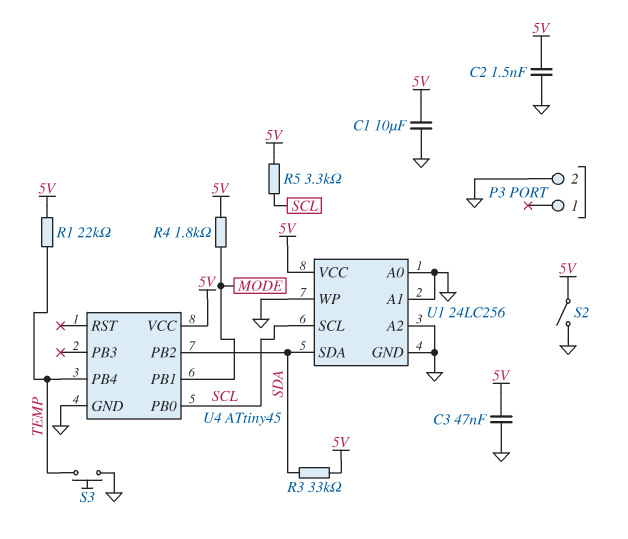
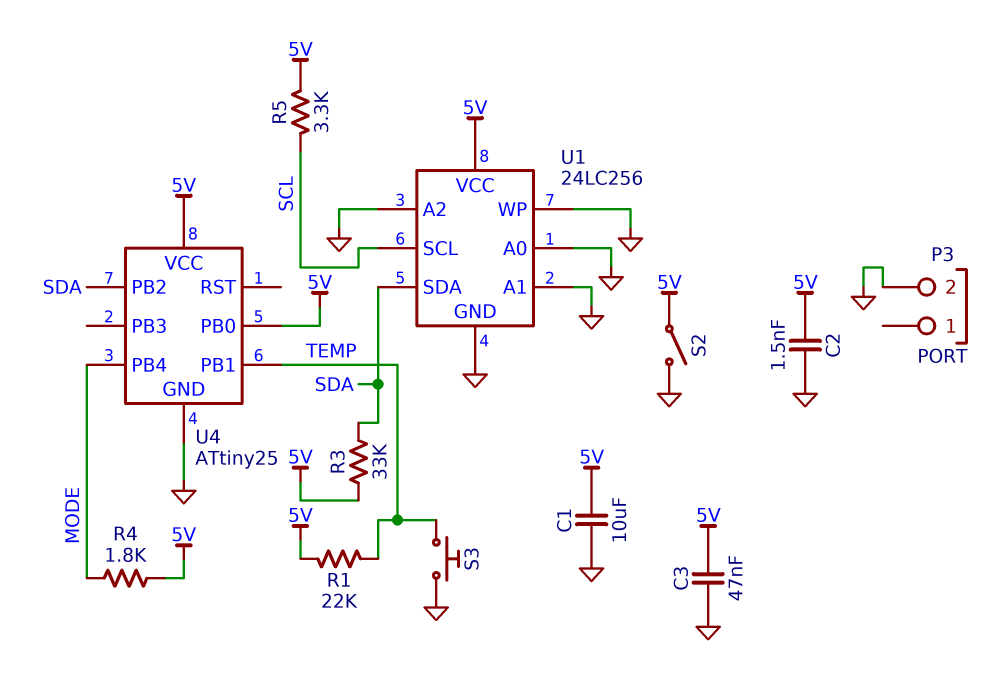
U4: ATtiny45 -> ATtiny25
U4 pin PB0: SCL -> 5V
U4 pin PB1: MODE -> TEMP
U4 pin PB4: TEMP -> MODE

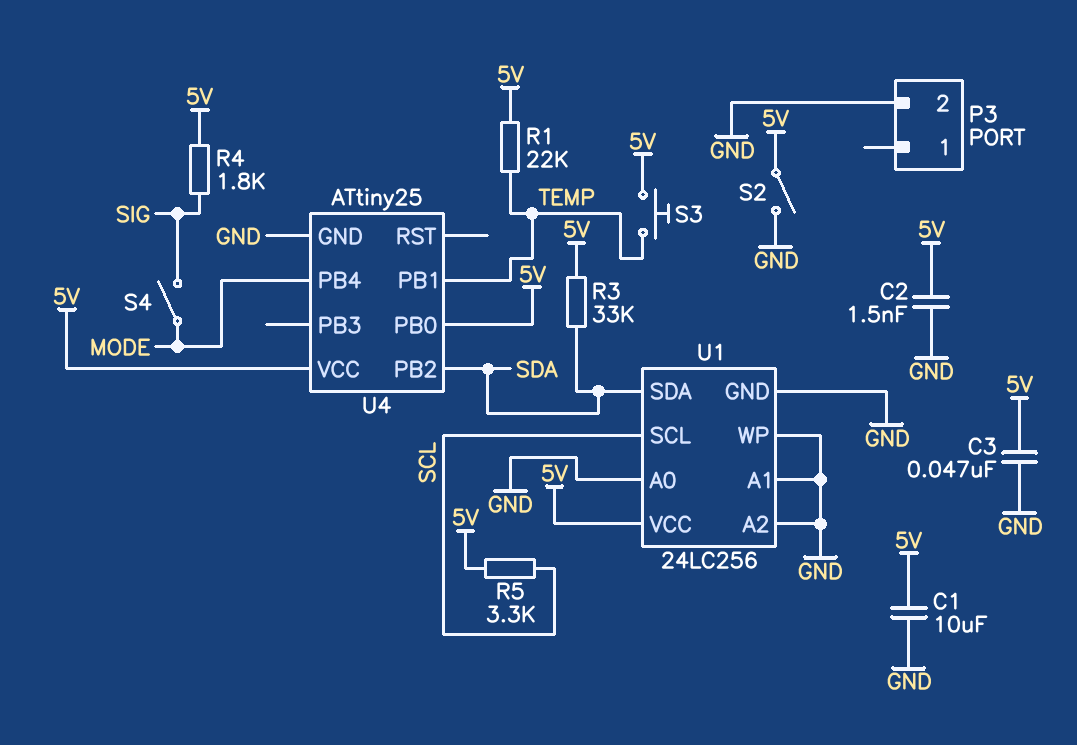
R4: 1.8k (5V, MODE) -> 1.8k (5V, SIG)
S3: button (GND, TEMP) -> button (5V, TEMP)
S4: none -> switch (MODE, SIG)

